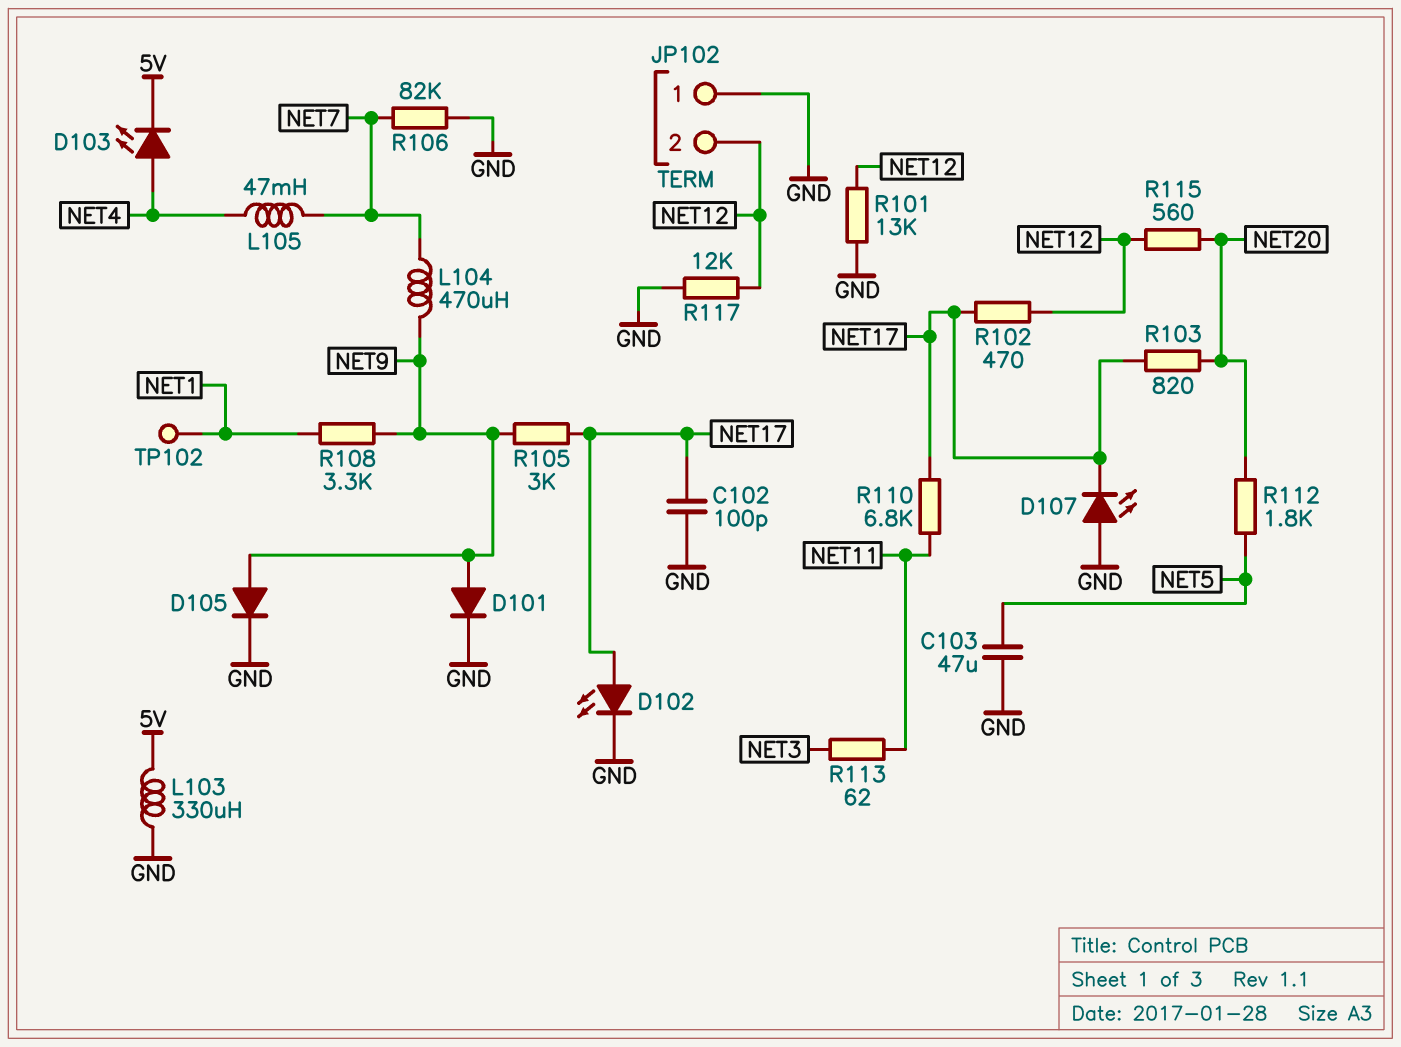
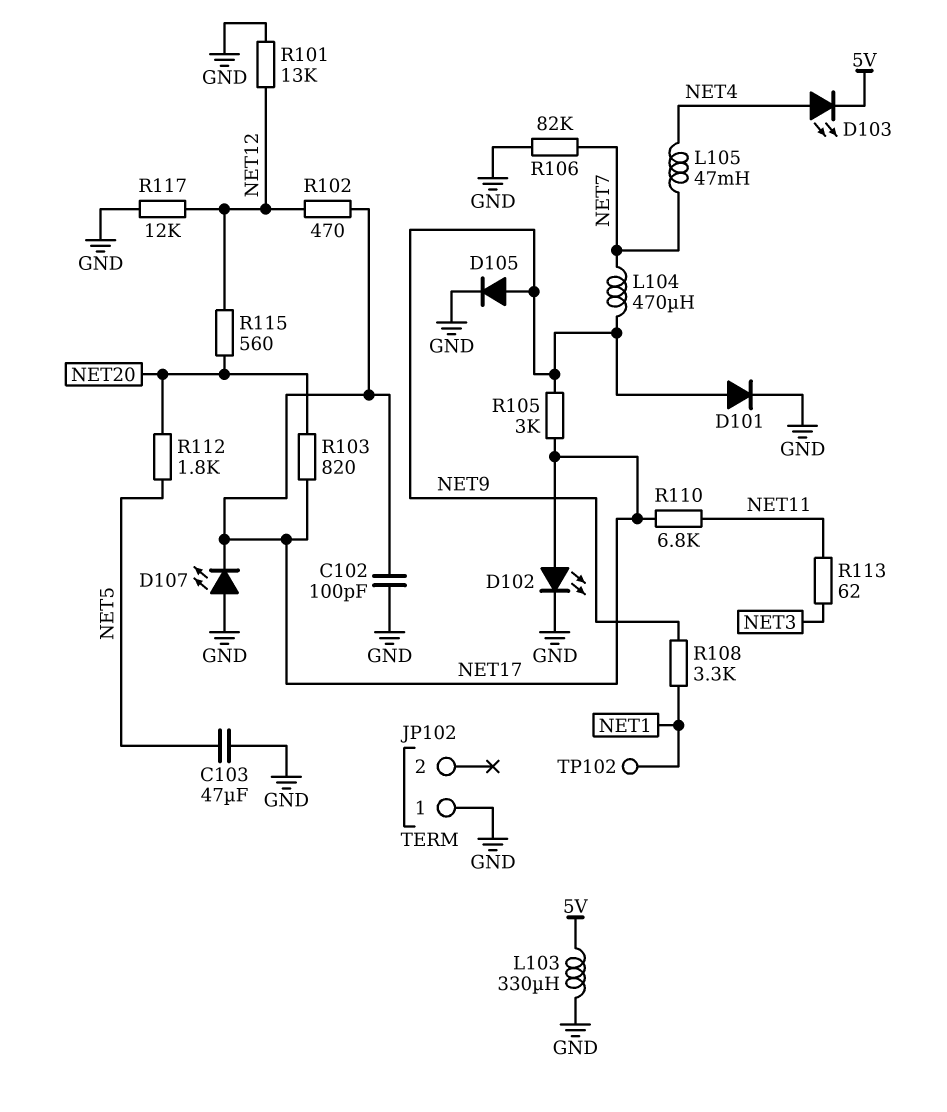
JP102 pin 2: NET12 -> none

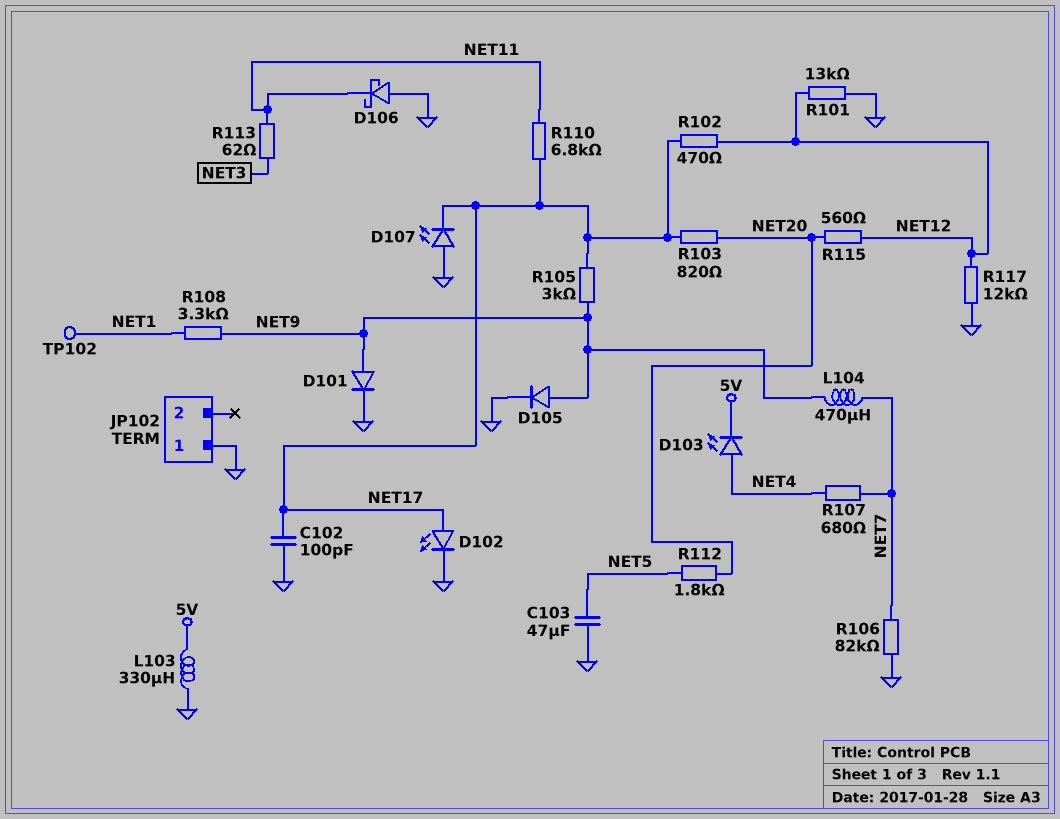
D106: none -> schottky (A GND, K NET11)
L105: 47mH (NET4, NET7) -> none
R107: none -> 680 (NET4, NET7)

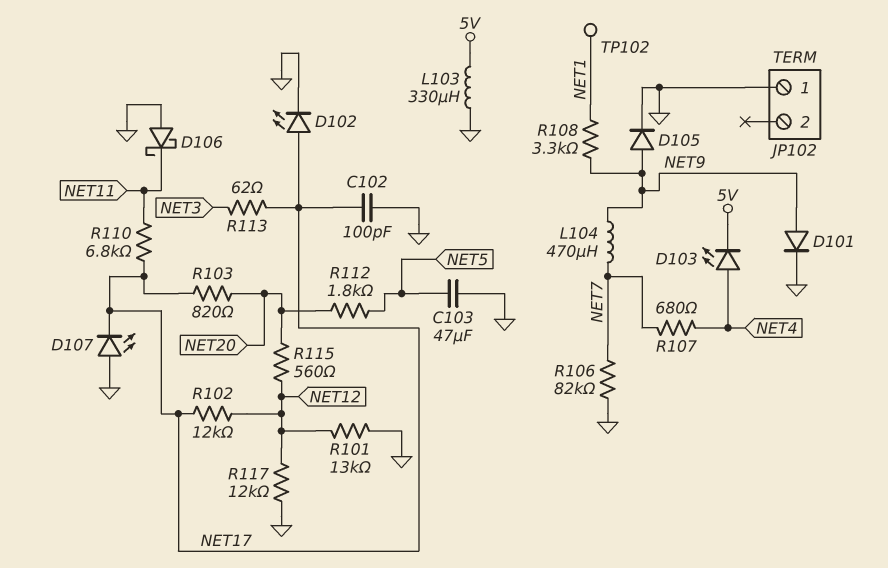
R102: 470 (NET12, NET17) -> 12k (NET12, NET17)
R105: 3k (NET9, NET17) -> none
R113: 62 (NET3, NET11) -> 62 (NET3, NET17)

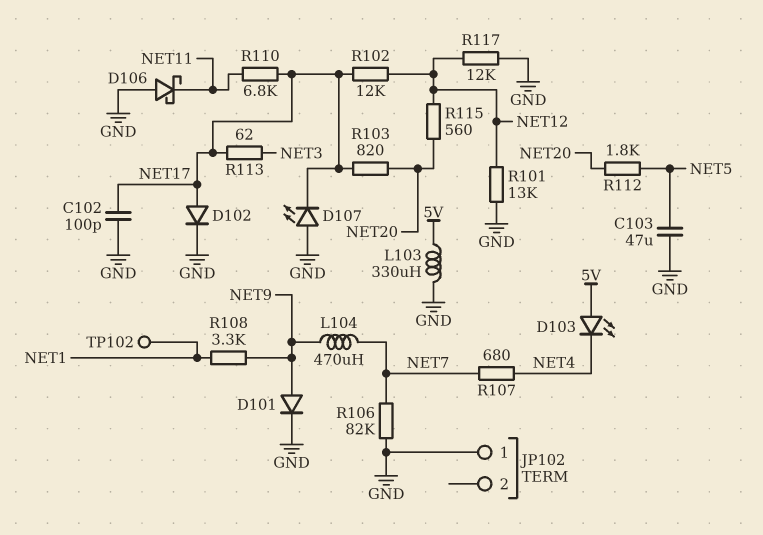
D102: LED (A NET17, K GND) -> diode (A NET17, K GND)
D103: LED (A NET4, K 5V) -> LED (A 5V, K NET4)
D105: diode (A NET9, K GND) -> none

